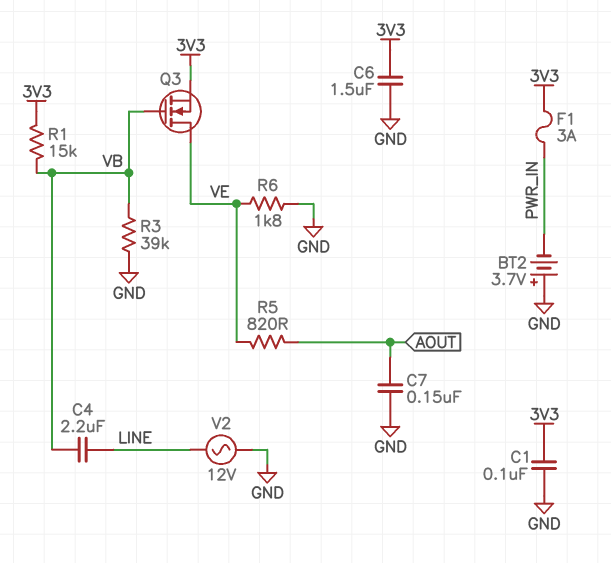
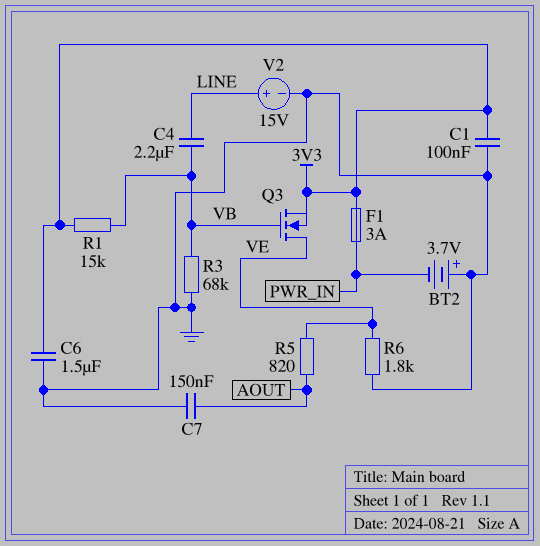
R3: 39k (GND, VB) -> 68k (GND, VB)
V2: AC 12V (GND, LINE) -> 15V (plus LINE, minus GND)

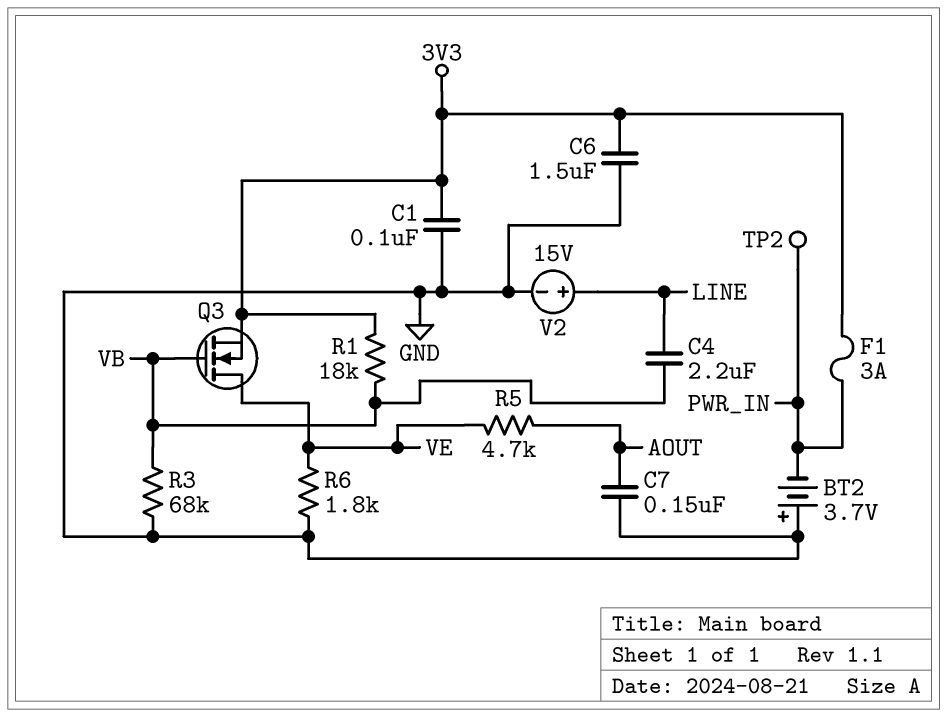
R1: 15k (3V3, VB) -> 18k (3V3, VB)
R5: 820 (AOUT, VE) -> 4.7k (AOUT, VE)
TP2: none -> test point (PWR_IN)

